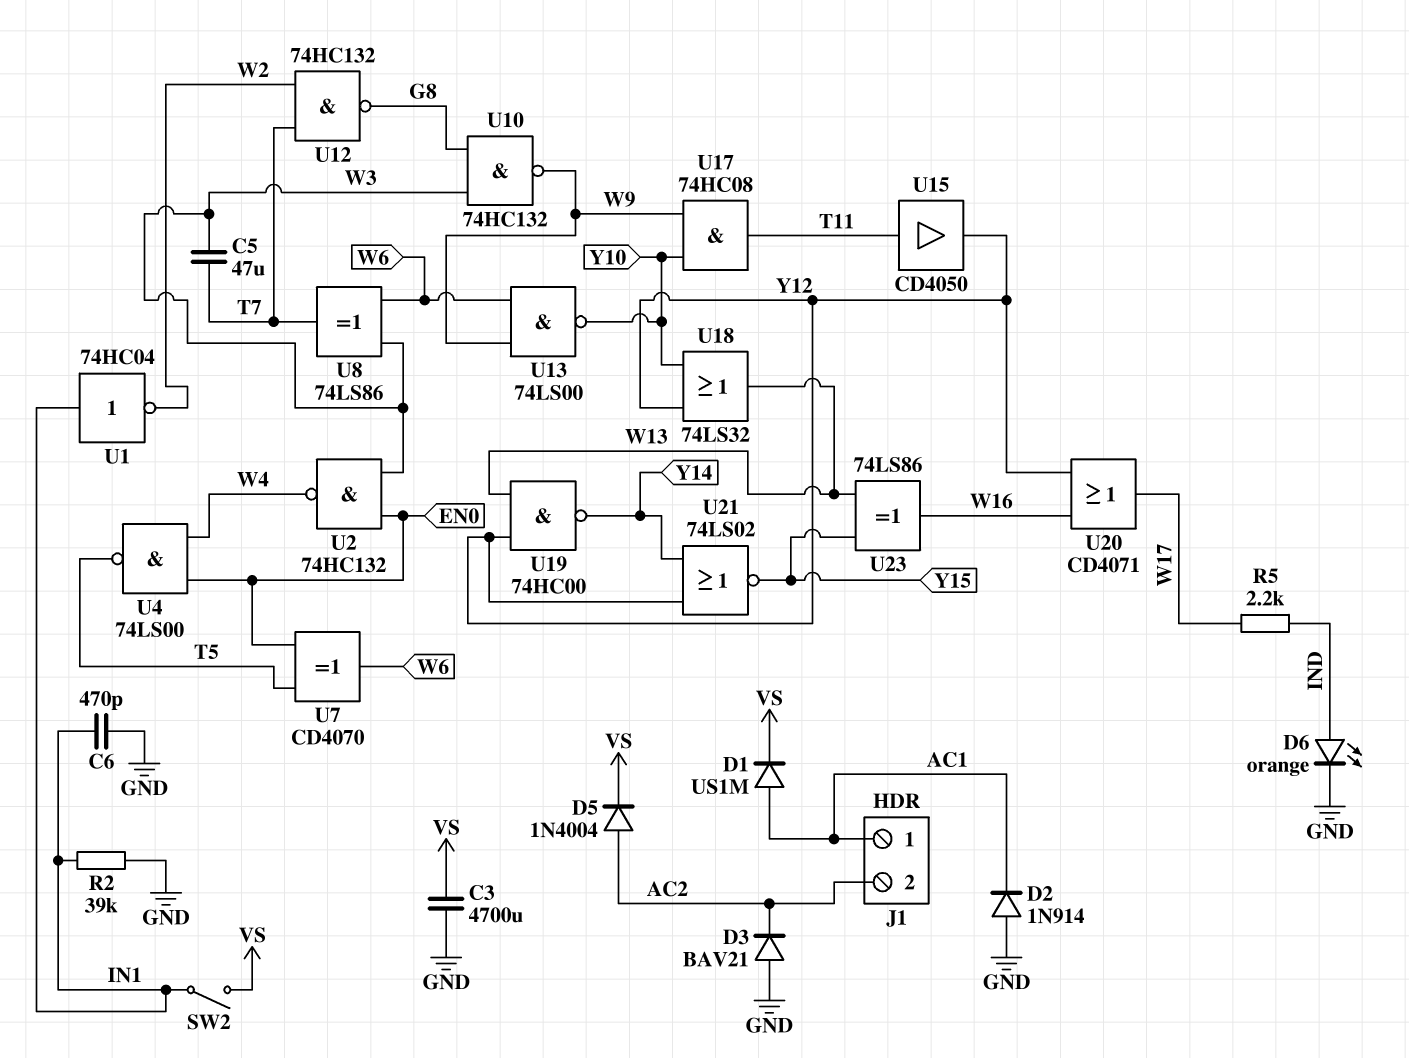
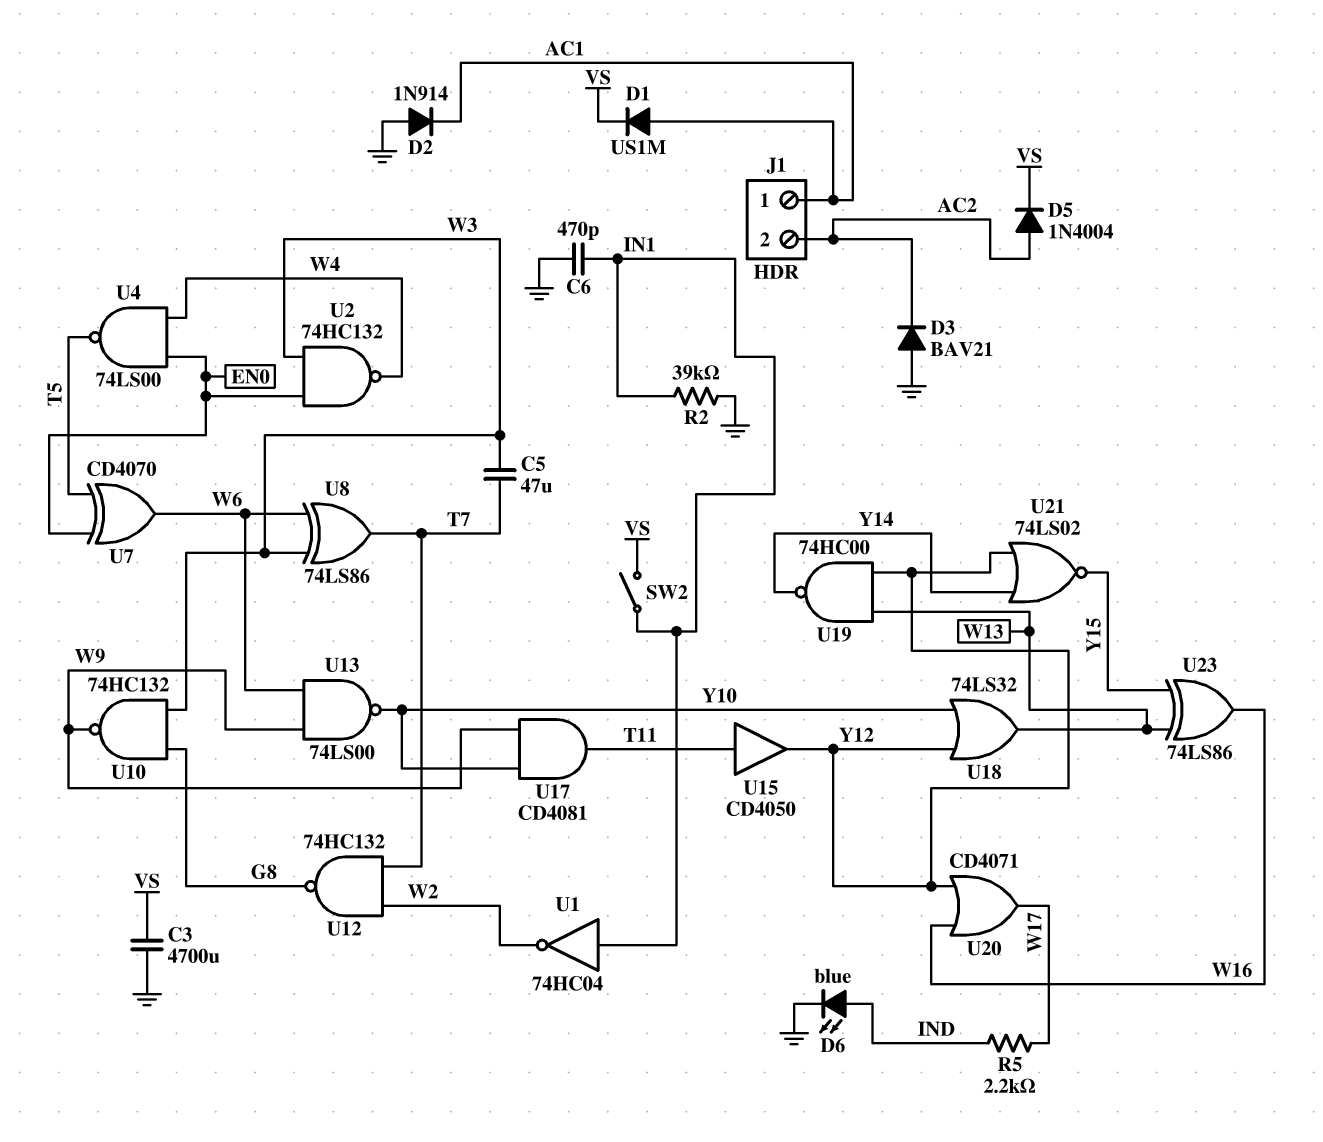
D6: LED orange (A IND, K GND) -> LED blue (A IND, K GND)
U17: AND 74HC08 (in W9, in Y10, out T11) -> AND CD4081 (in W9, in Y10, out T11)

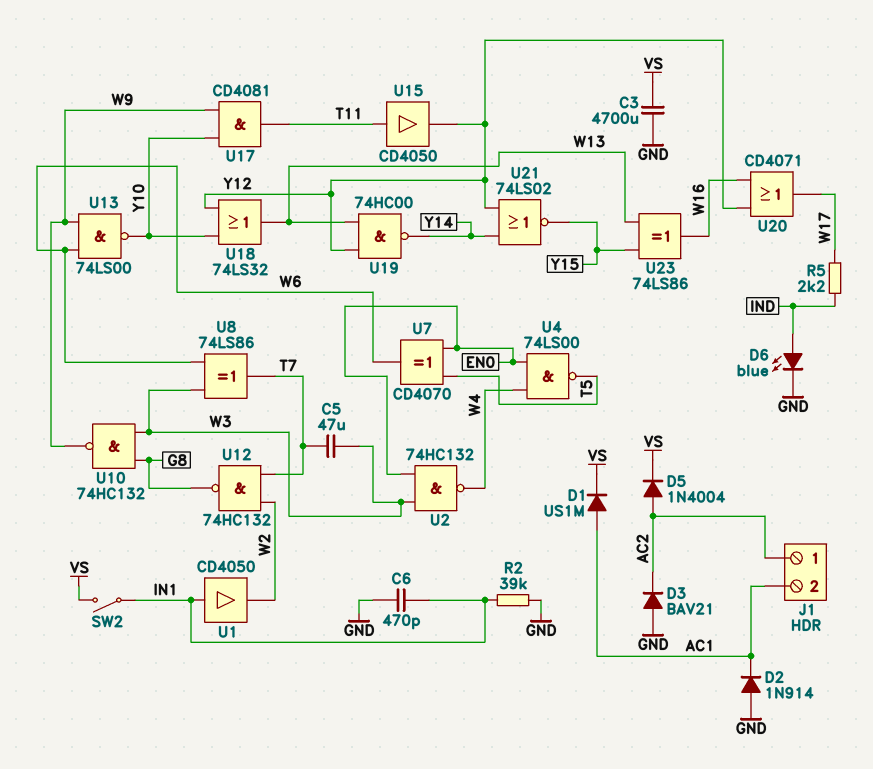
J1 pin 1: AC1 -> AC2
J1 pin 2: AC2 -> AC1
U1: NOT 74HC04 (in IN1, out W2) -> buffer CD4050 (in IN1, out W2)

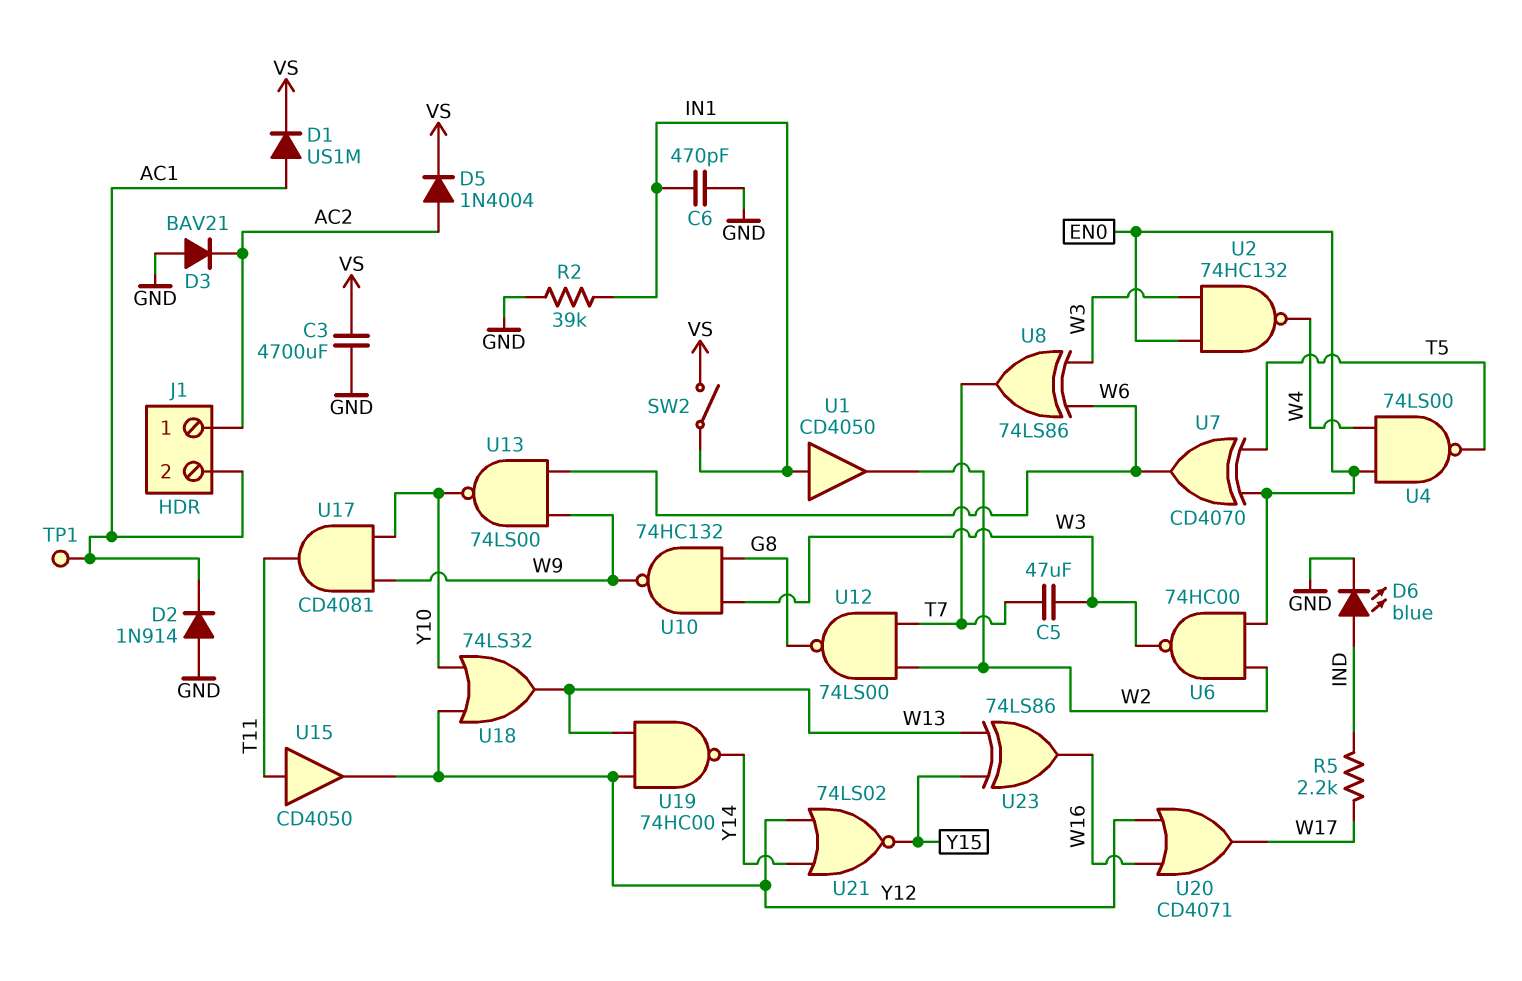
TP1: none -> test point (AC1)
U6: none -> NAND 74HC00 (in EN0, in W2, out W3)
U12: NAND 74HC132 (in T7, in W2, out G8) -> NAND 74LS00 (in T7, in W2, out G8)

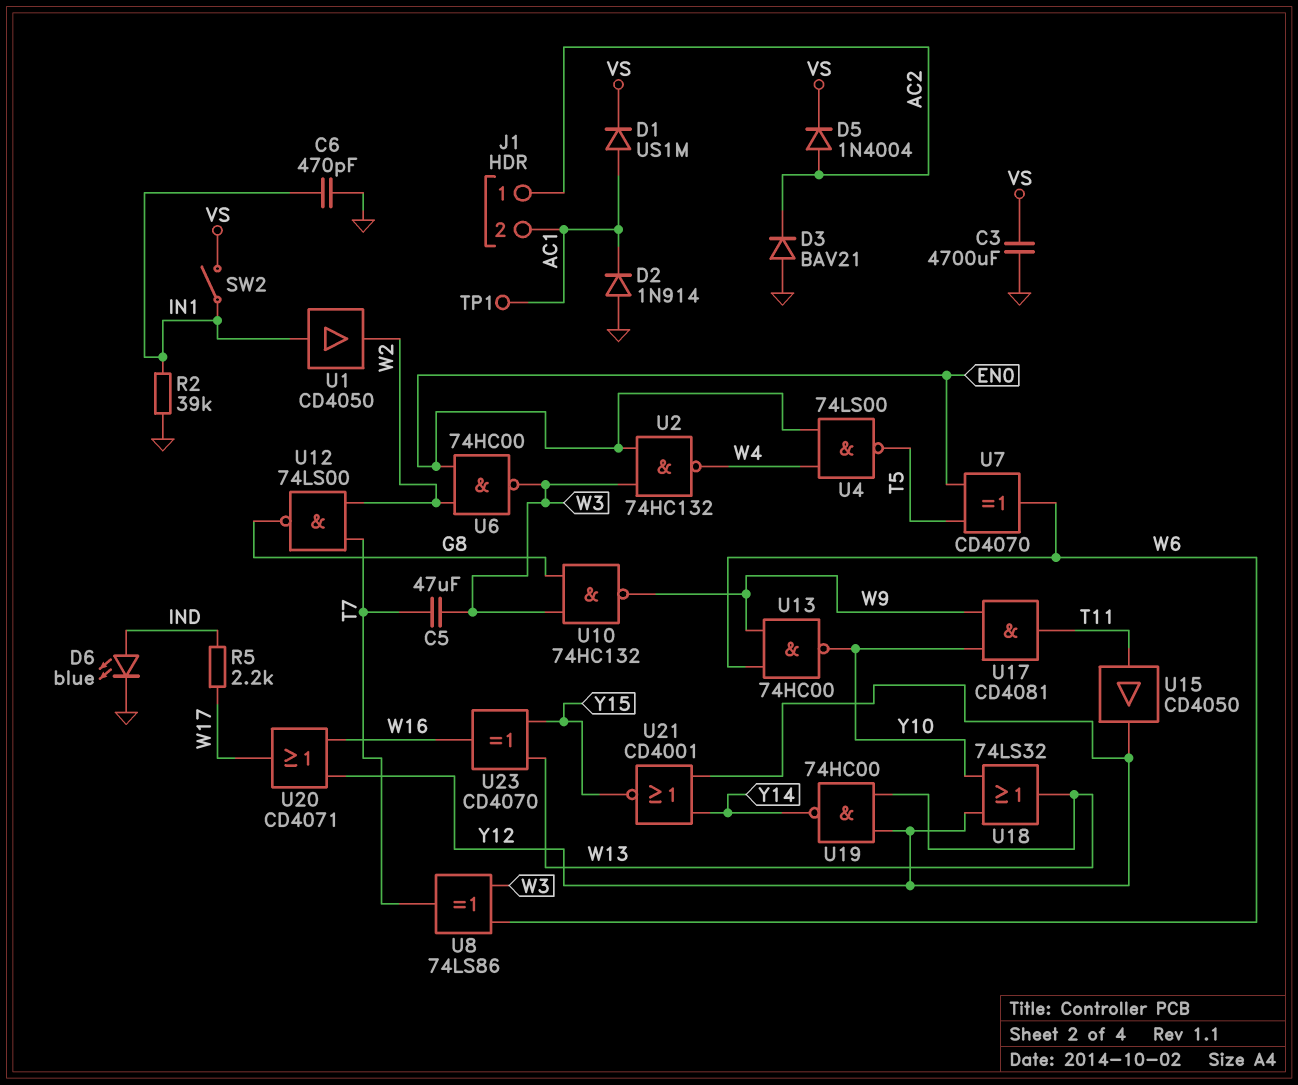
U13: NAND 74LS00 (in W6, in W9, out Y10) -> NAND 74HC00 (in W6, in W9, out Y10)
U21: NOR 74LS02 (in Y12, in Y14, out Y15) -> NOR CD4001 (in Y12, in Y14, out Y15)
U23: XOR 74LS86 (in W13, in Y15, out W16) -> XOR CD4070 (in W13, in Y15, out W16)

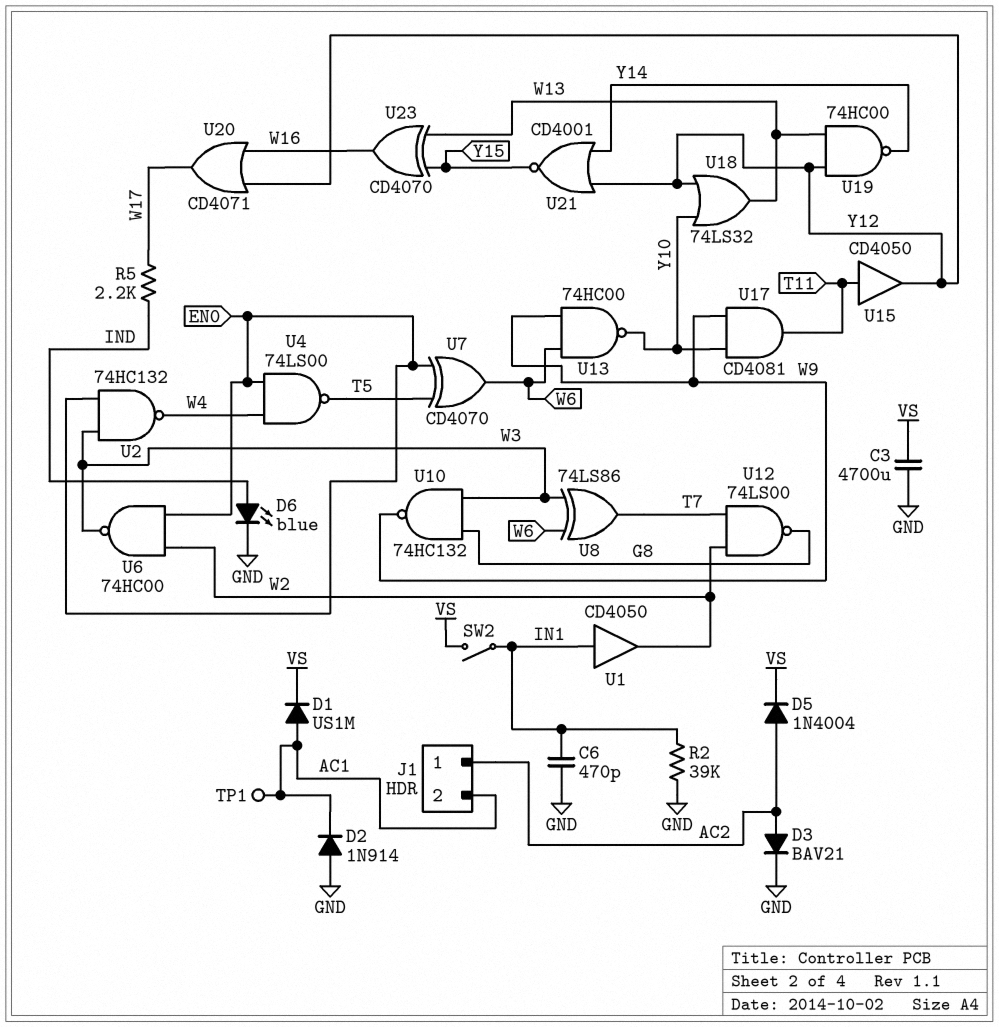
C5: 47uF (T7, W3) -> none
D3: diode BAV21 (A GND, K AC2) -> diode BAV21 (A AC2, K GND)

